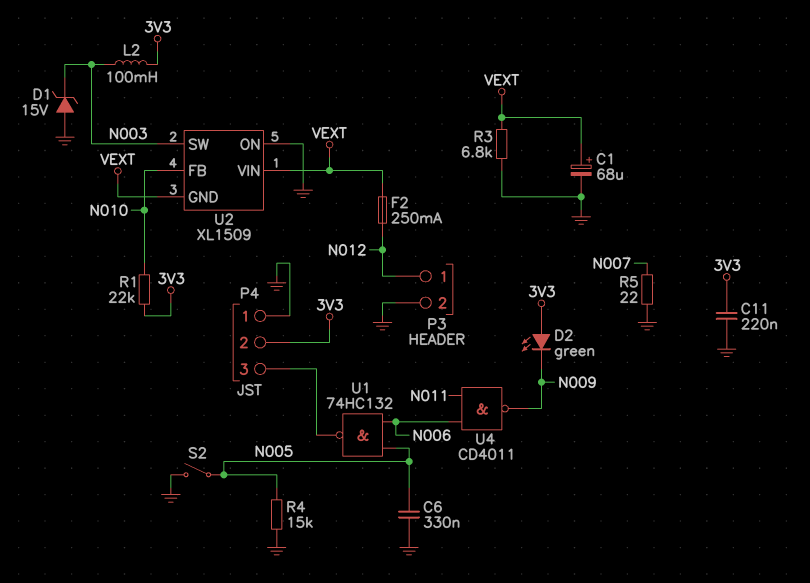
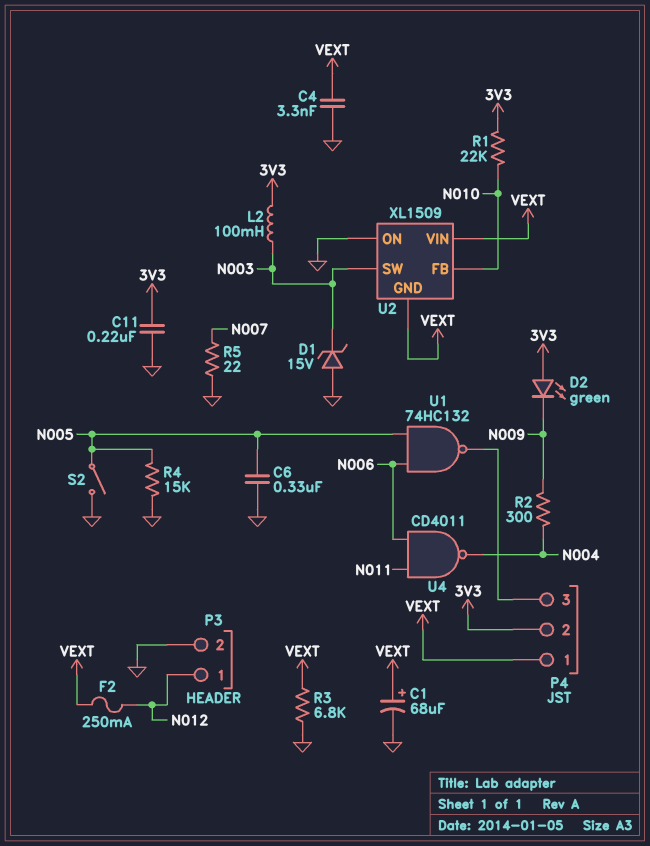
C4: none -> 3.3nF (GND, VEXT)
P4 pin 1: GND -> VEXT
R2: none -> 300 (N004, N009)
U4: NAND CD4011 (in N006, in N011, out N009) -> NAND CD4011 (in N006, in N011, out N004)

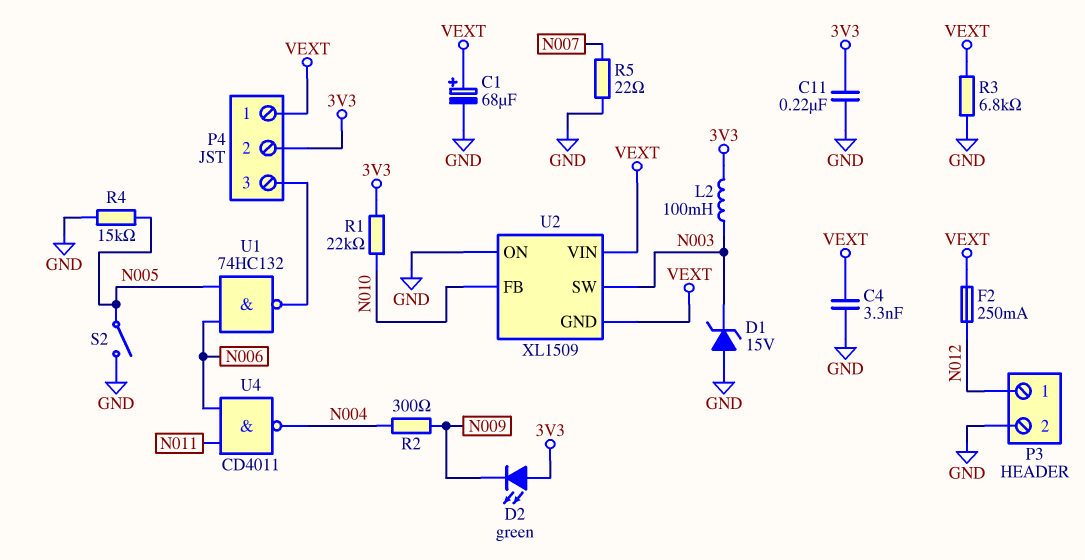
C6: 330nF (GND, N005) -> none

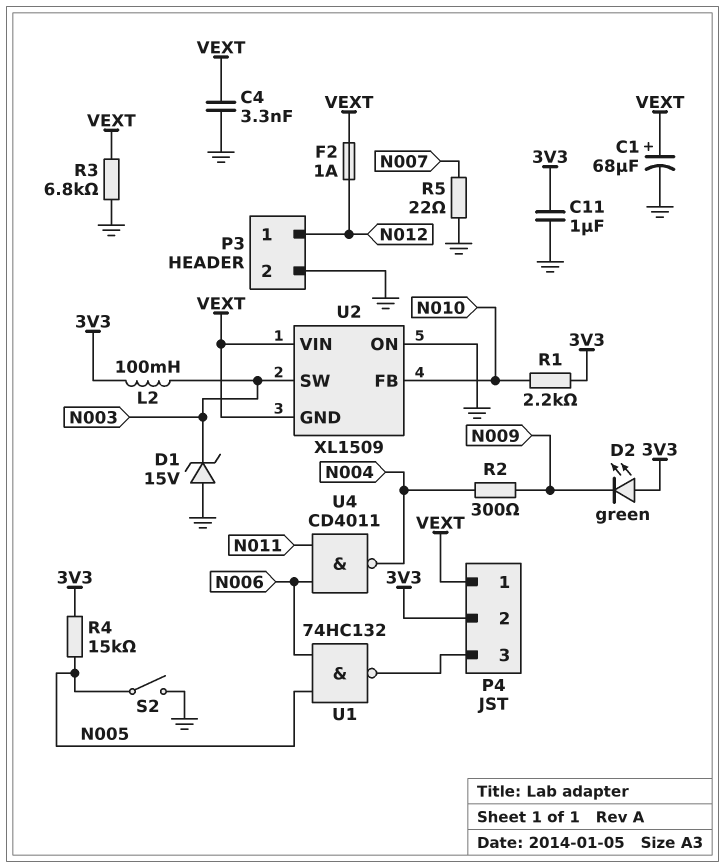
C11: 220nF (3V3, GND) -> 1uF (3V3, GND)
F2: 250mA (N012, VEXT) -> 1A (N012, VEXT)
R1: 22k (3V3, N010) -> 2.2k (3V3, N010)
R4: 15k (GND, N005) -> 15k (3V3, N005)

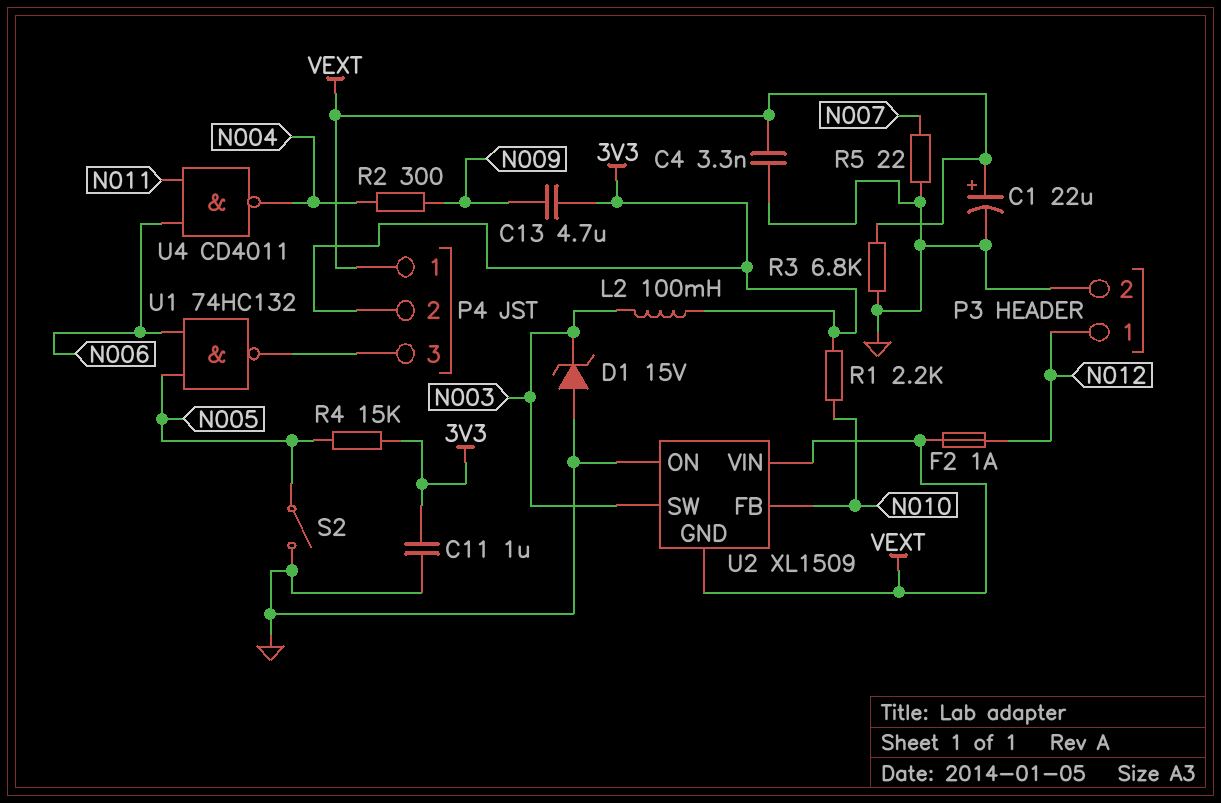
C1: 68uF (plus VEXT, minus GND) -> 22uF (plus VEXT, minus GND)
C13: none -> 4.7uF (3V3, N009)
D2: LED green (A 3V3, K N009) -> none

